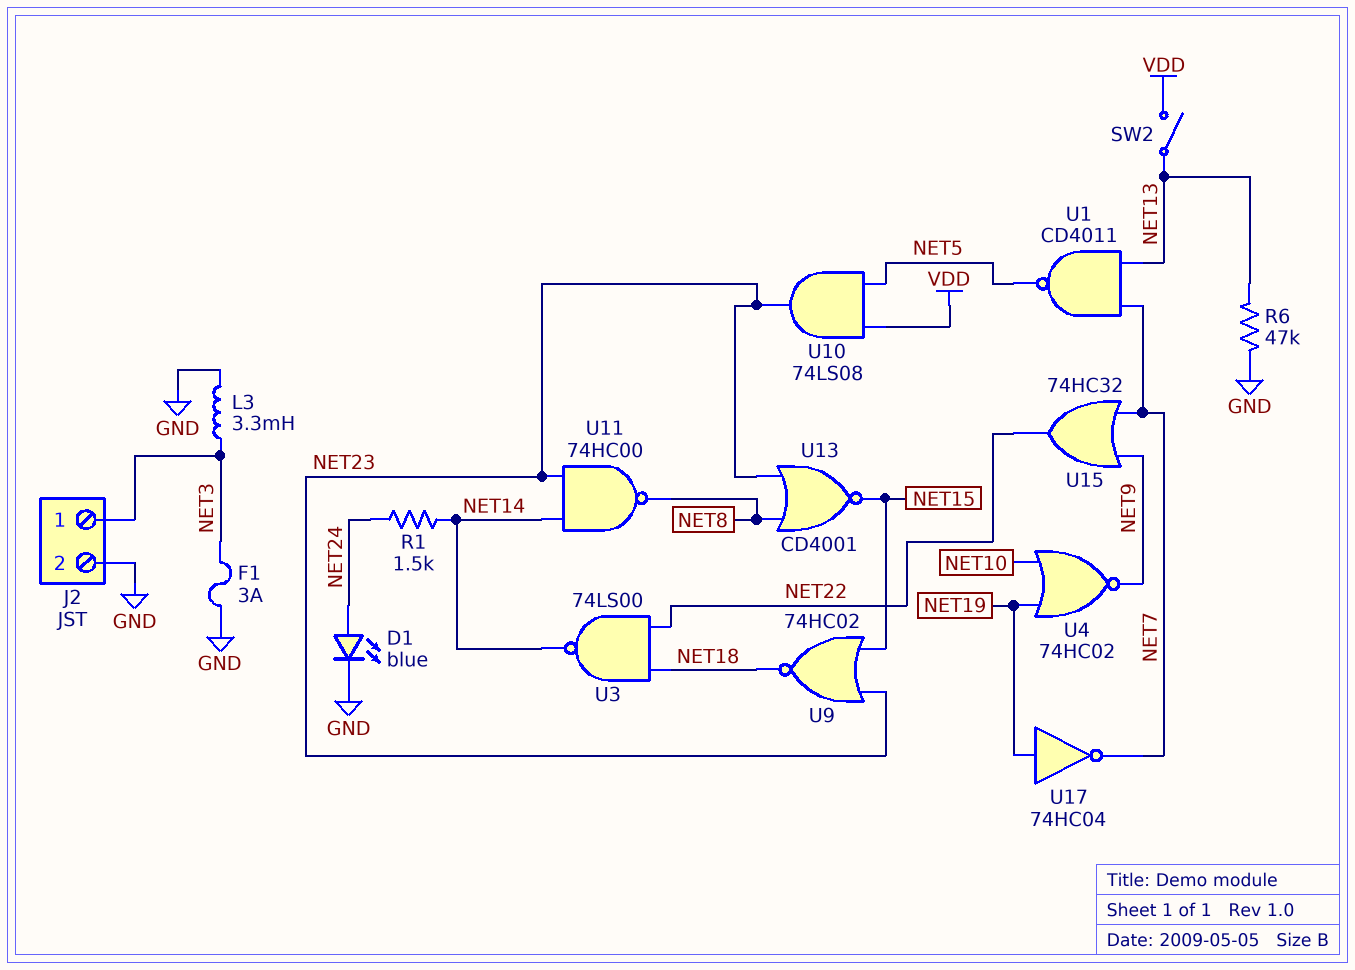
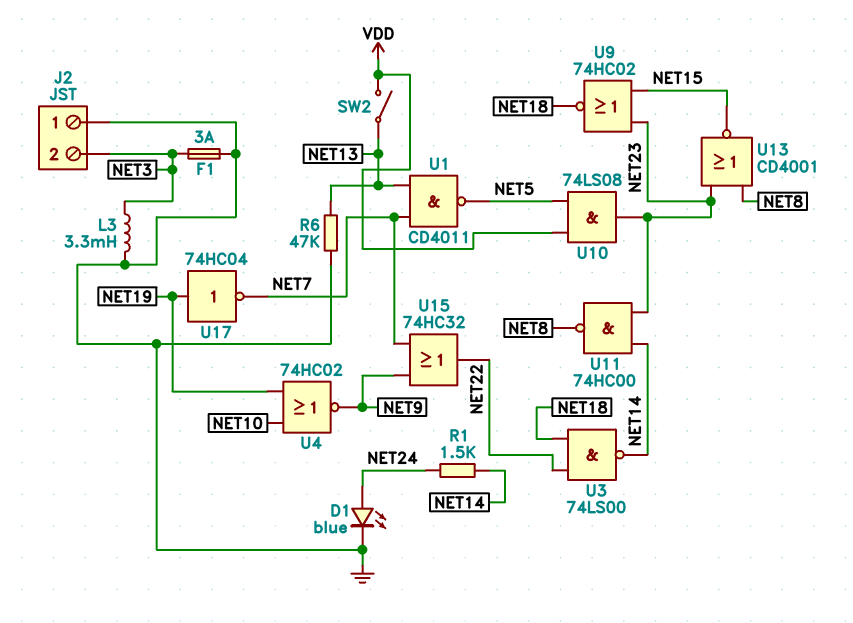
J2 pin 1: NET3 -> GND
J2 pin 2: GND -> NET3

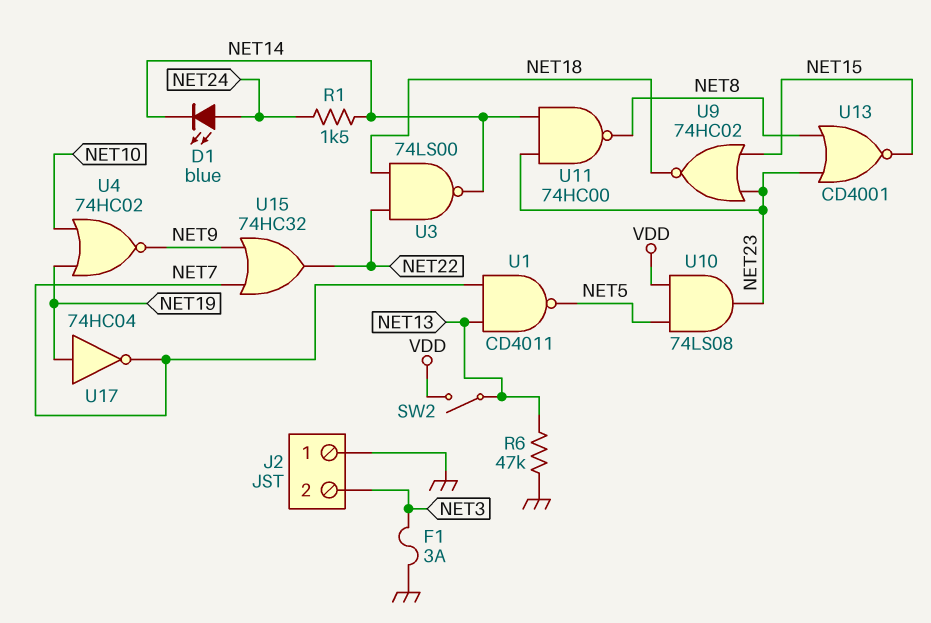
D1: LED blue (A NET24, K GND) -> LED blue (A NET24, K NET14)
L3: 3.3mH (GND, NET3) -> none

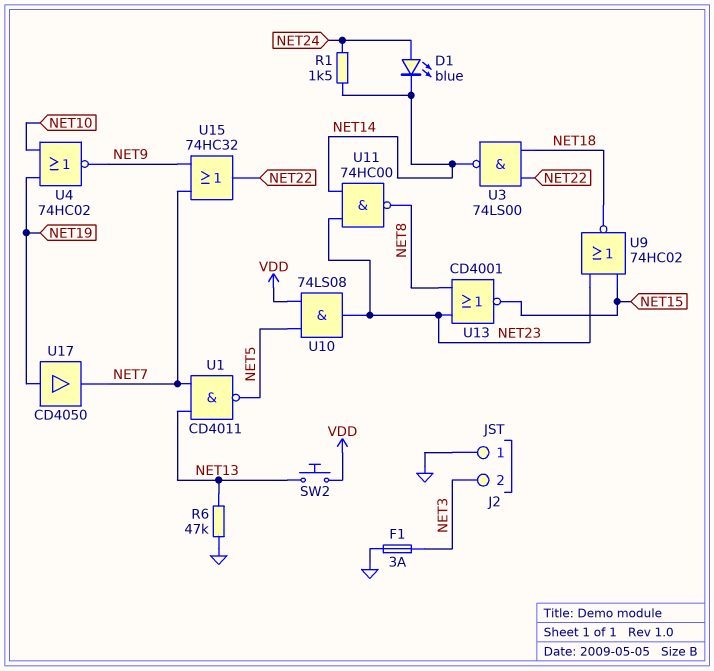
SW2: switch (NET13, VDD) -> button (NET13, VDD)
U17: NOT 74HC04 (in NET19, out NET7) -> buffer CD4050 (in NET19, out NET7)

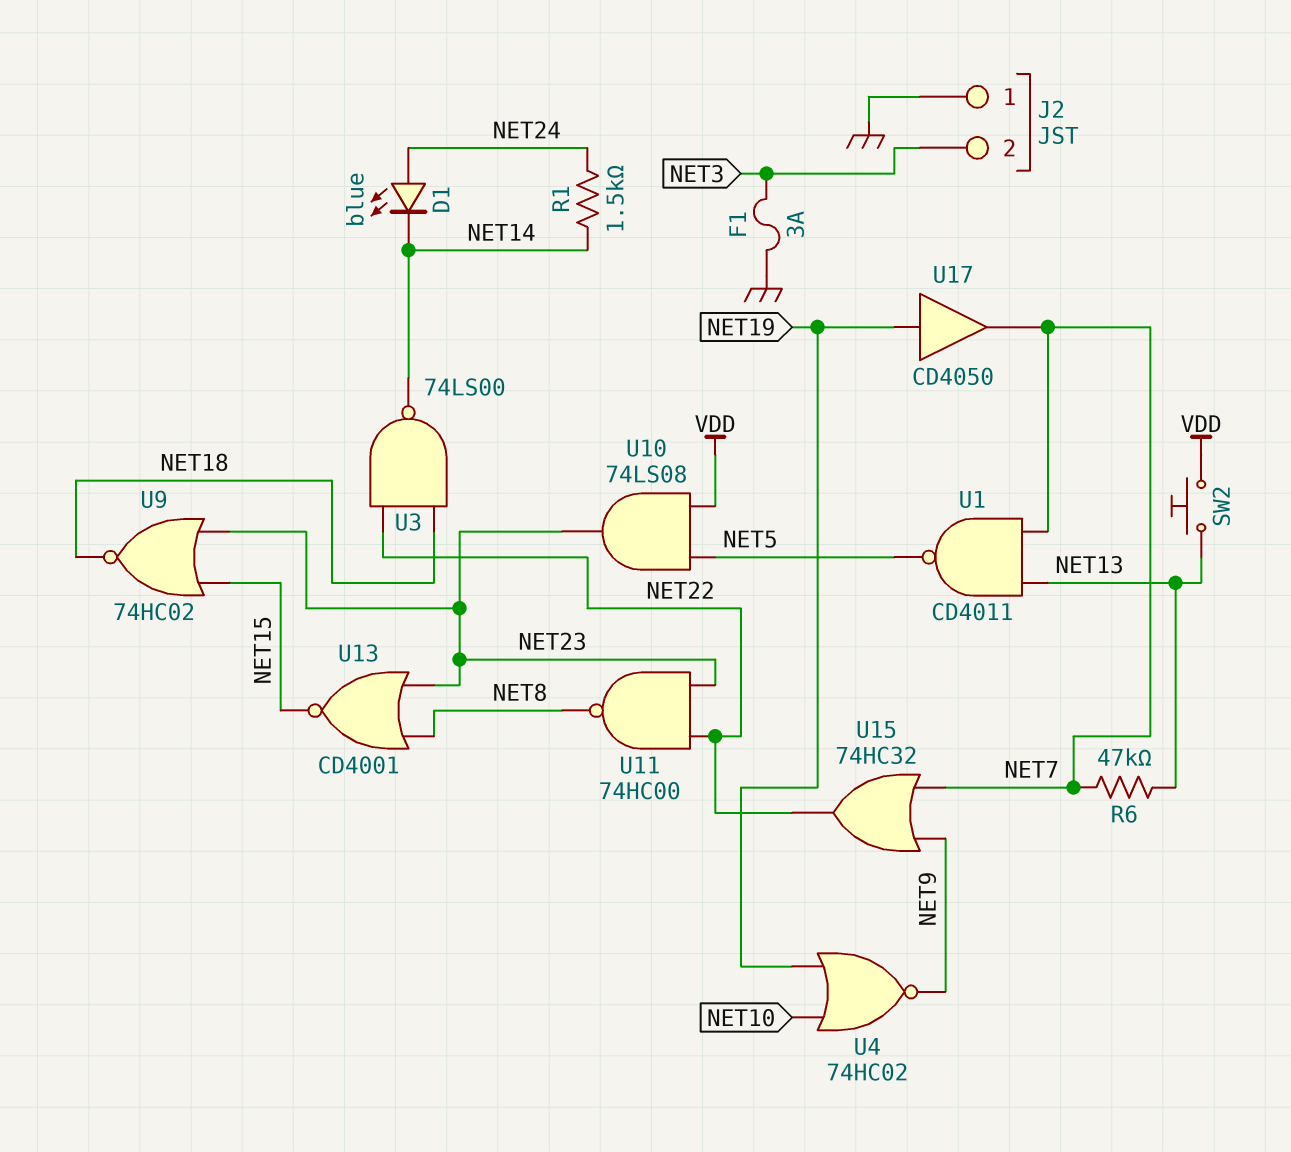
R6: 47k (GND, NET13) -> 47k (NET7, NET13)
U11: NAND 74HC00 (in NET14, in NET23, out NET8) -> NAND 74HC00 (in NET22, in NET23, out NET8)

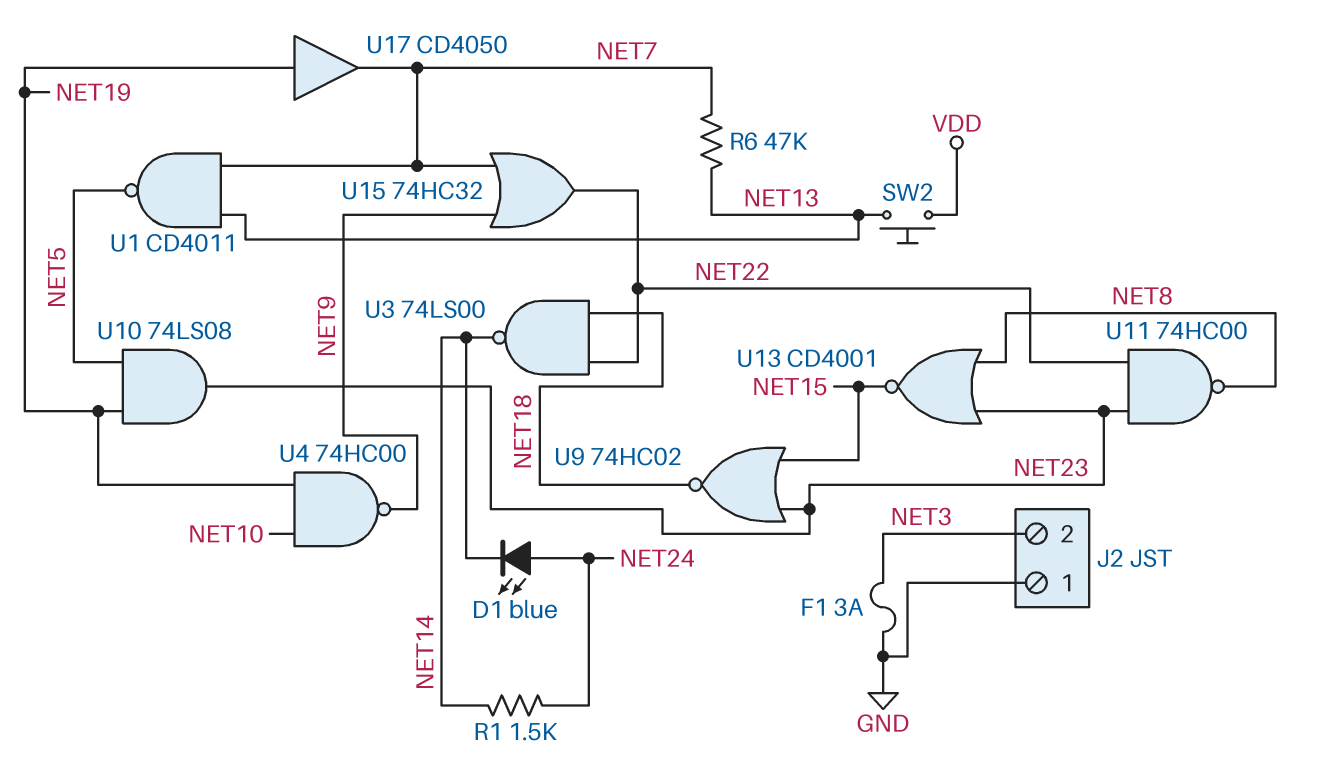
U4: NOR 74HC02 (in NET10, in NET19, out NET9) -> NAND 74HC00 (in NET10, in NET19, out NET9)
U10: AND 74LS08 (in NET5, in VDD, out NET23) -> AND 74LS08 (in NET5, in NET19, out NET23)

